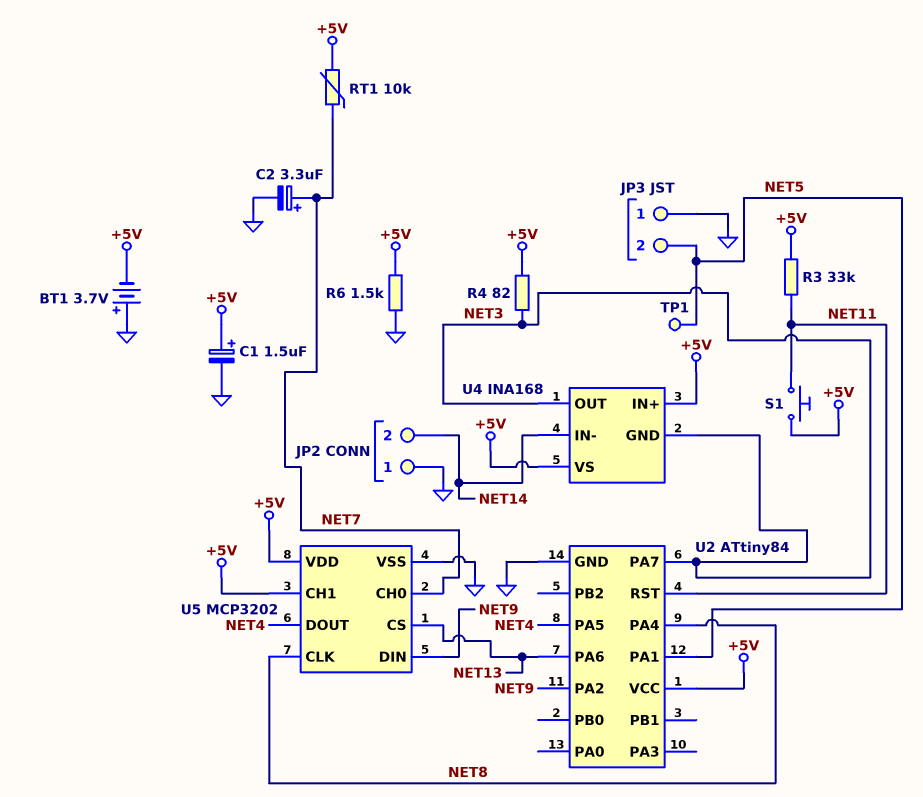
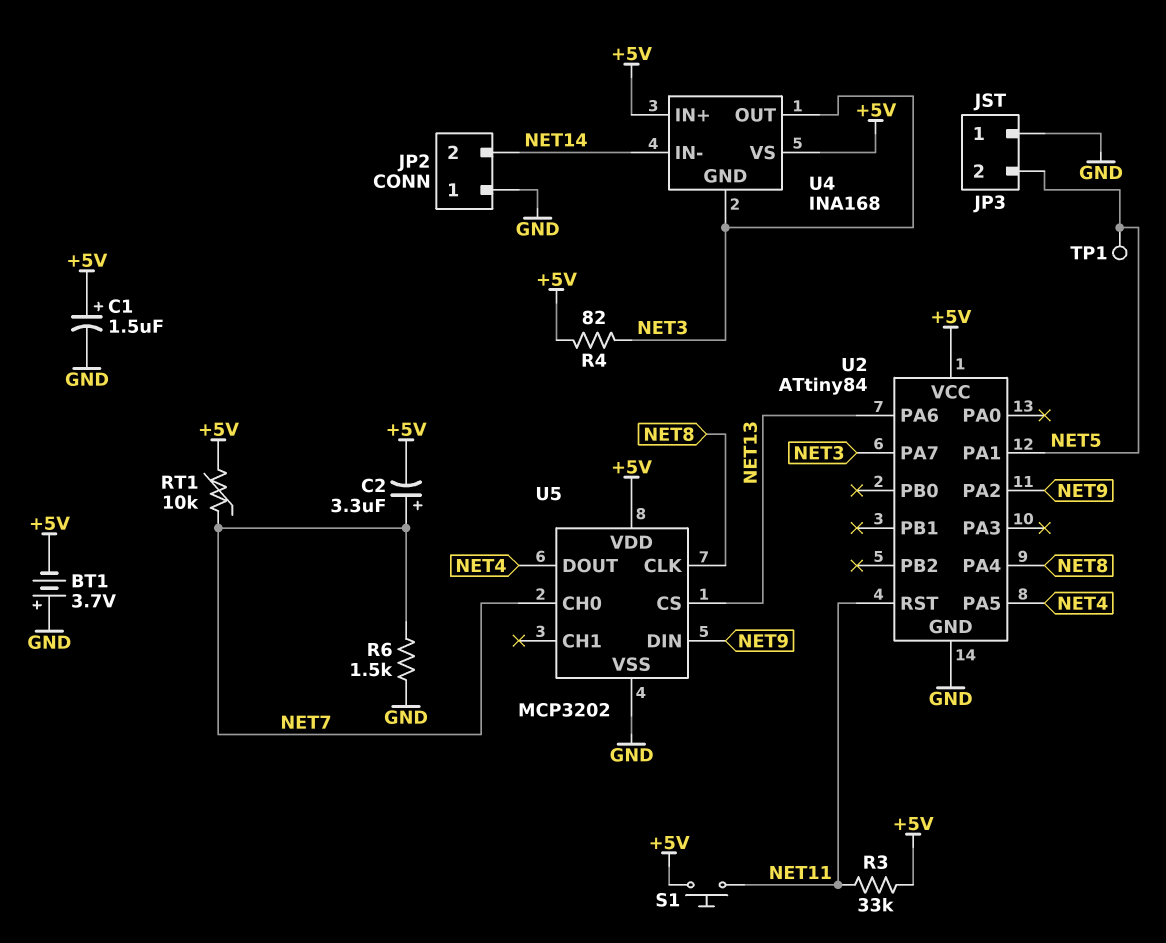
C2: 3.3uF (plus NET7, minus GND) -> 3.3uF (plus NET7, minus +5V)
R6: 1.5k (+5V, GND) -> 1.5k (GND, NET7)
U5 pin CH1: +5V -> none

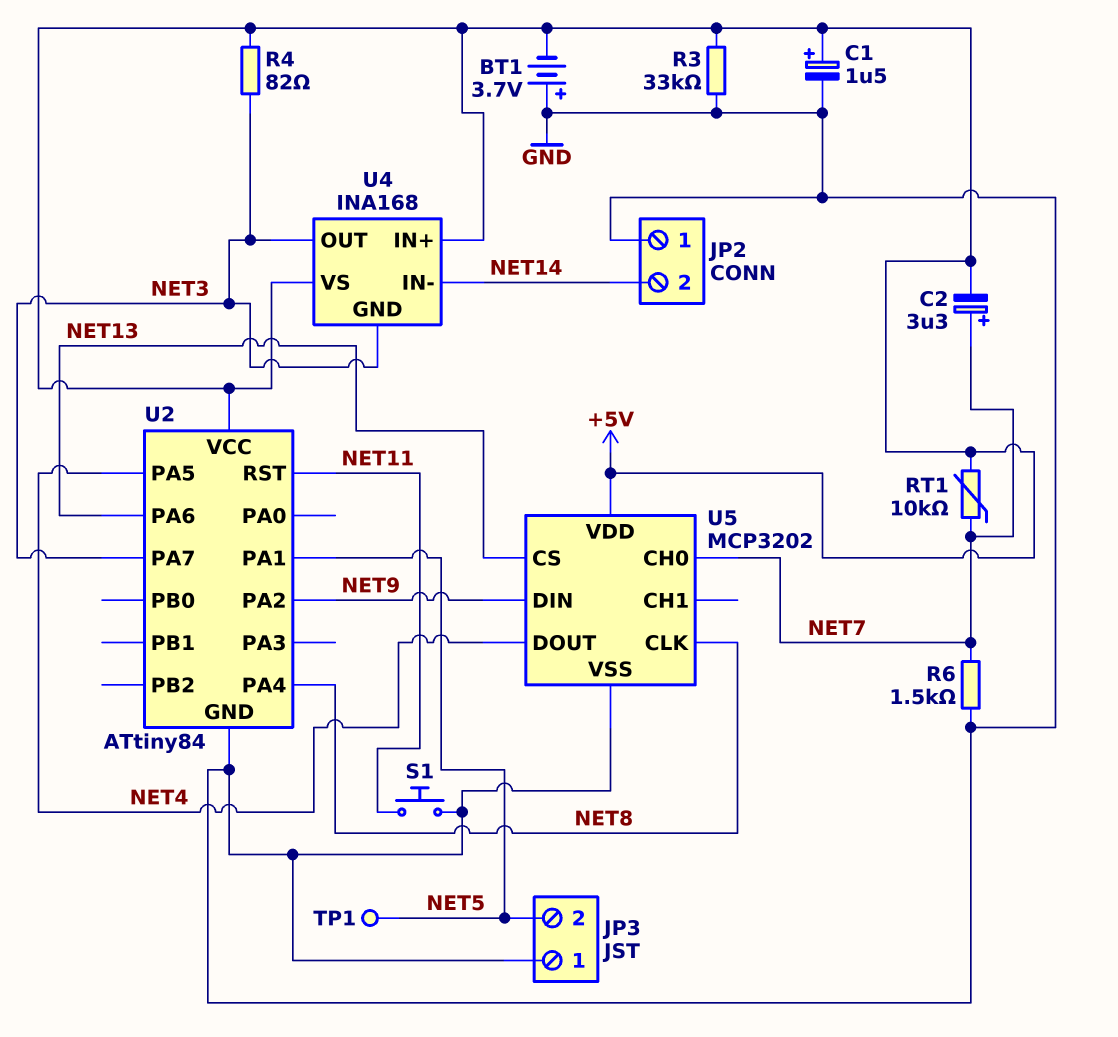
R3: 33k (+5V, NET11) -> 33k (+5V, GND)
S1: button (+5V, NET11) -> button (GND, NET11)

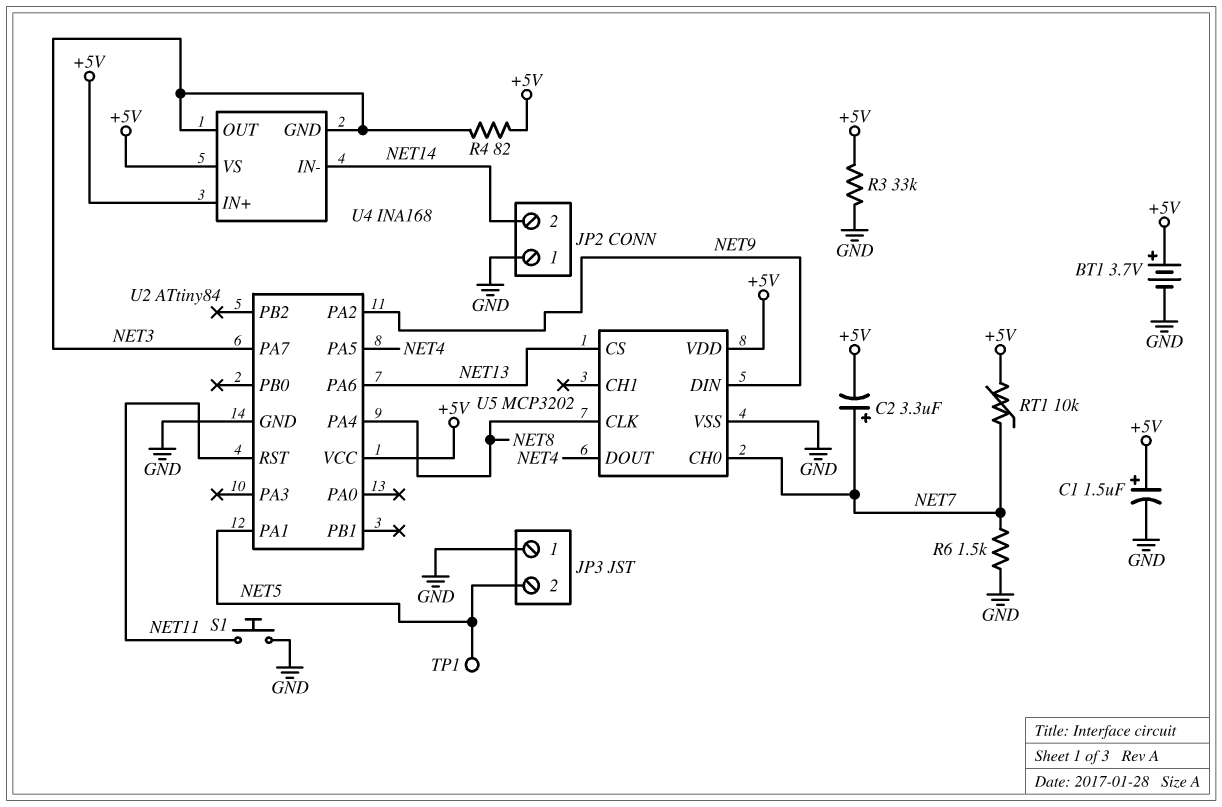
BT1: 3.7V (plus GND, minus +5V) -> 3.7V (plus +5V, minus GND)

